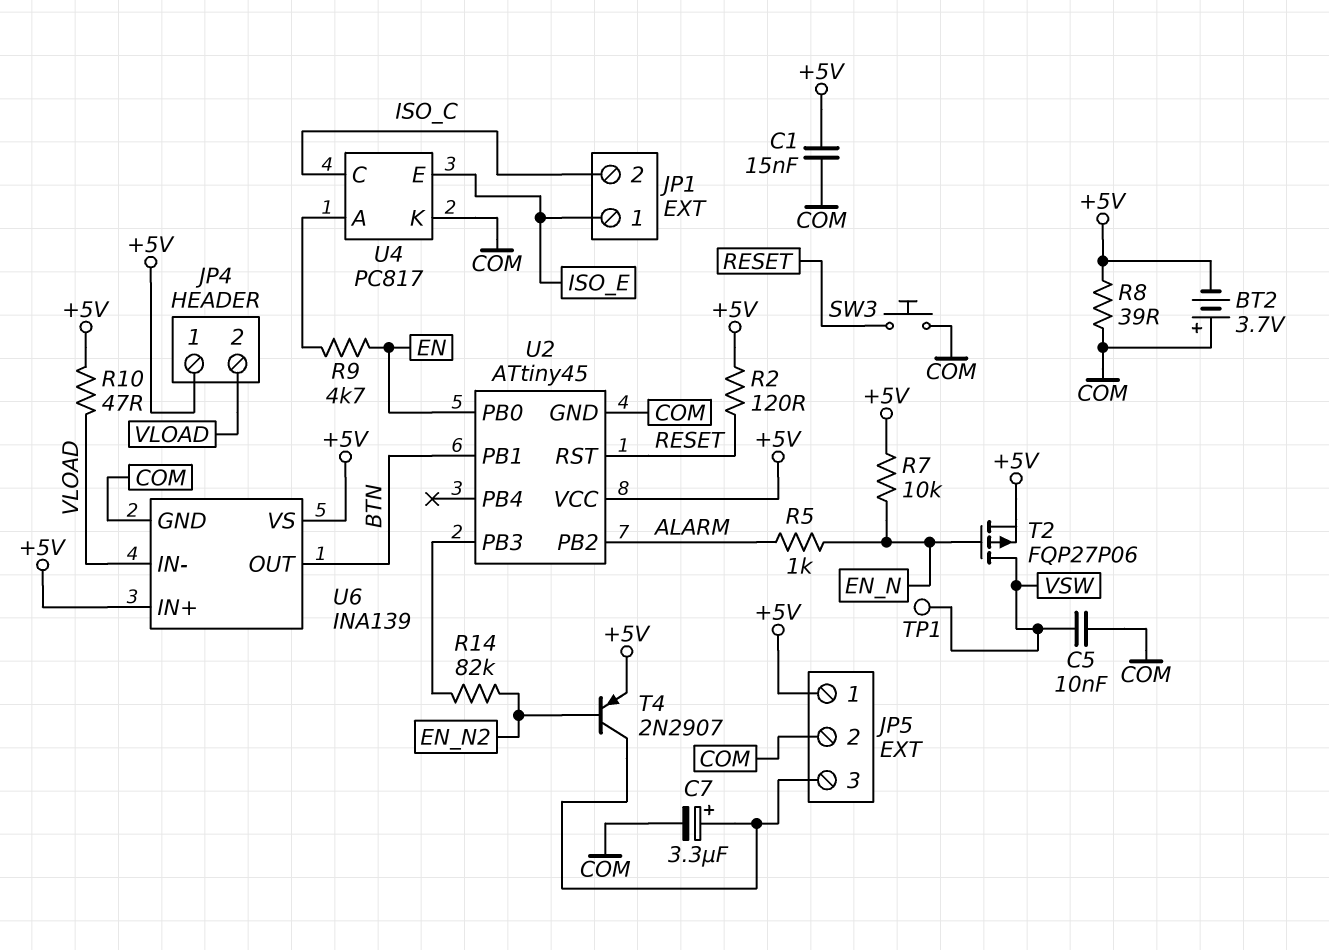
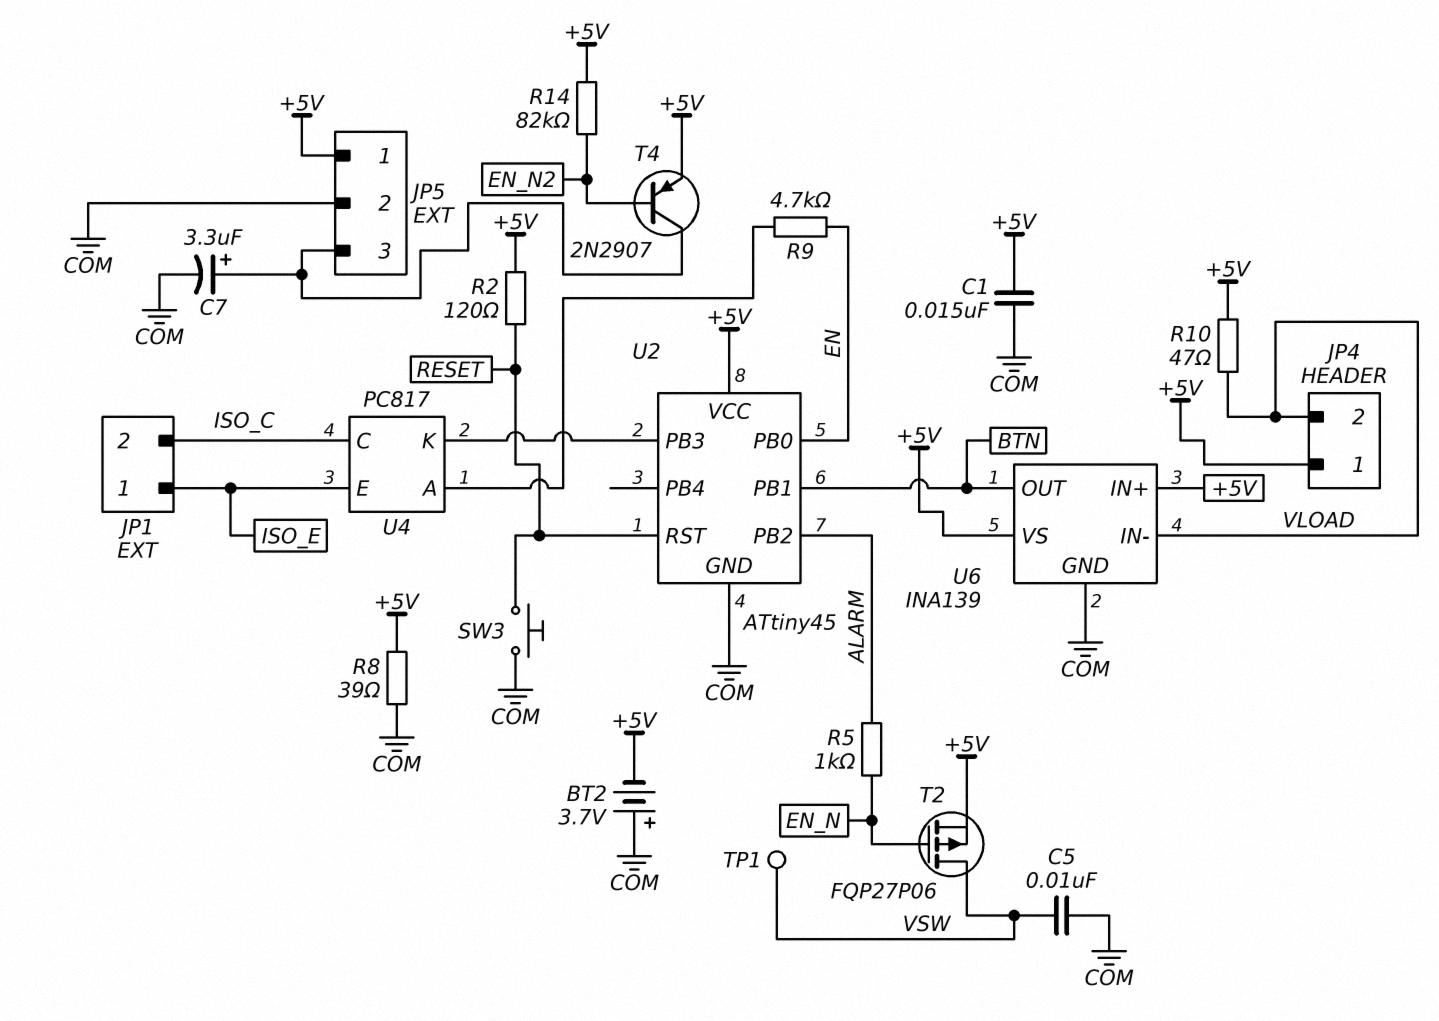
R7: 10k (+5V, EN_N) -> none
R14: 82k (EN_N2, U2/PB3) -> 82k (+5V, EN_N2)
U4 pin K: COM -> U2/PB3

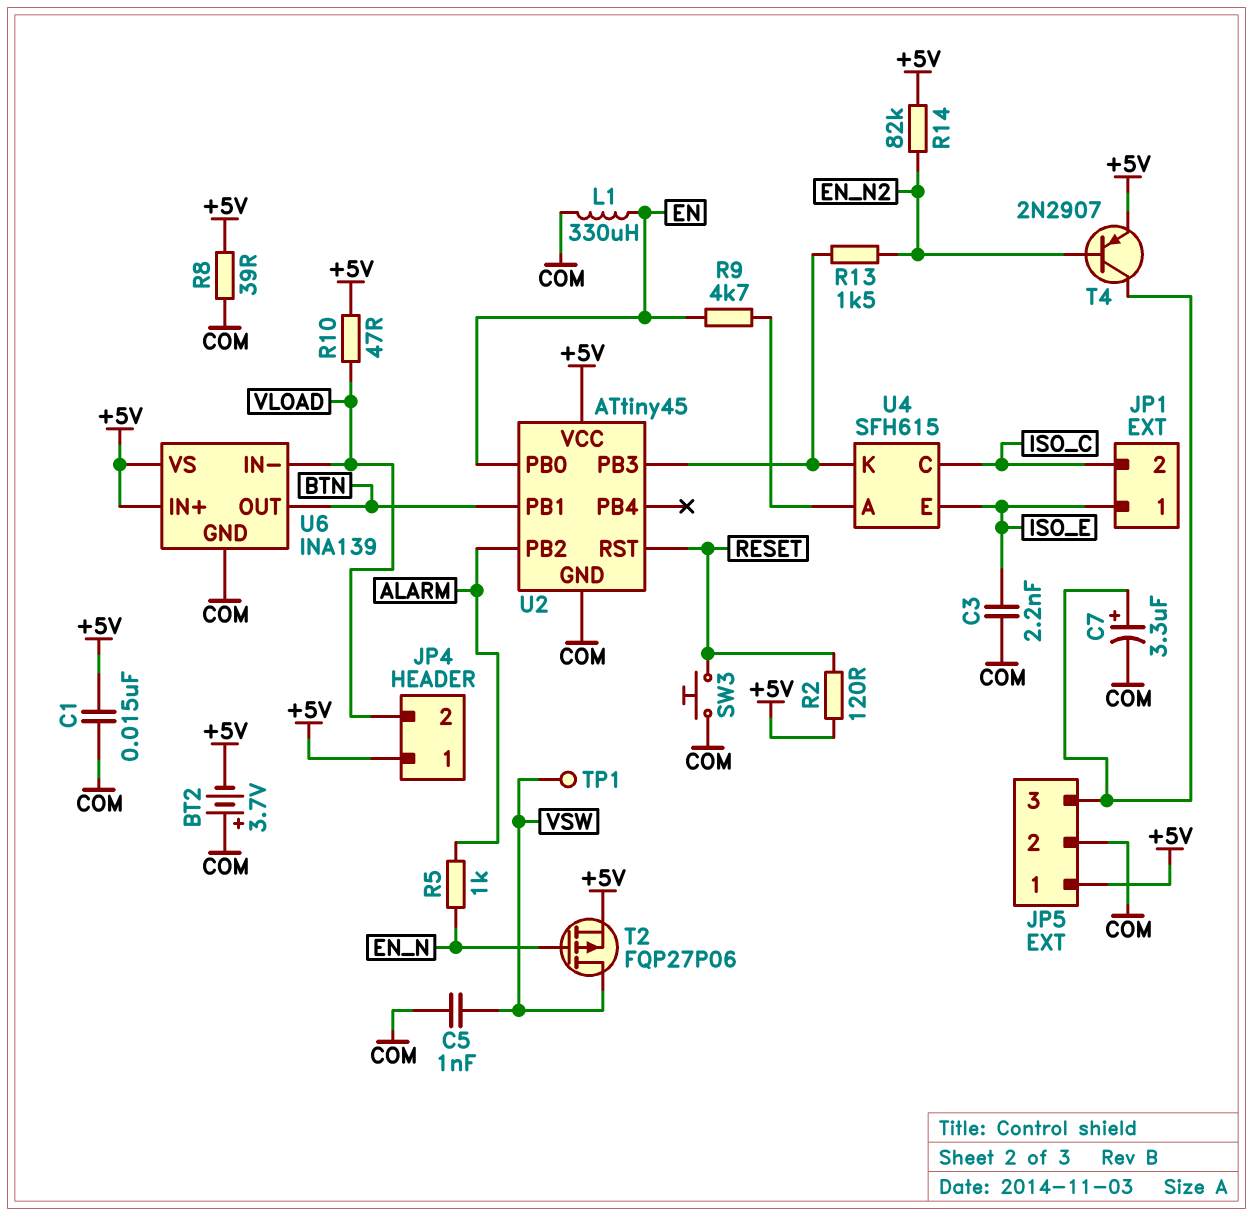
C3: none -> 2.2nF (COM, ISO_E)
C5: 10nF (COM, VSW) -> 1nF (COM, VSW)
L1: none -> 330uH (COM, EN)
R13: none -> 1.5k (EN_N2, U2/PB3)
U4: PC817 -> SFH615

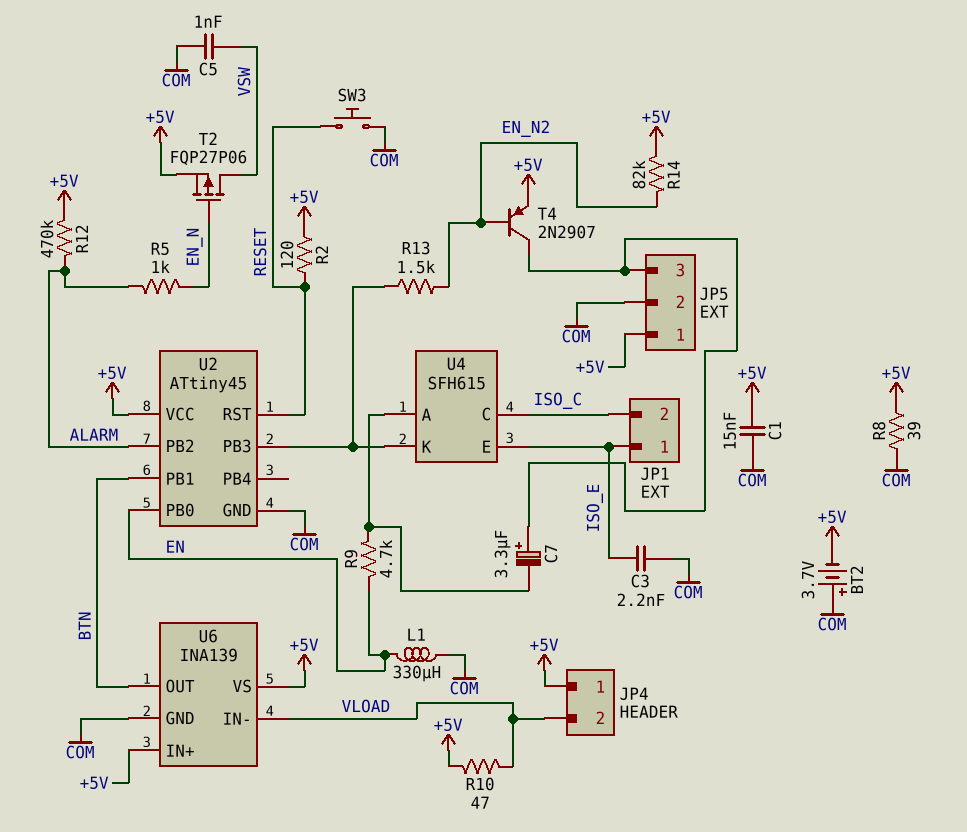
C7: 3.3uF (plus JP5/3, minus COM) -> 3.3uF (plus JP5/3, minus U4/A)
R12: none -> 470k (+5V, ALARM)
TP1: test point (VSW) -> none

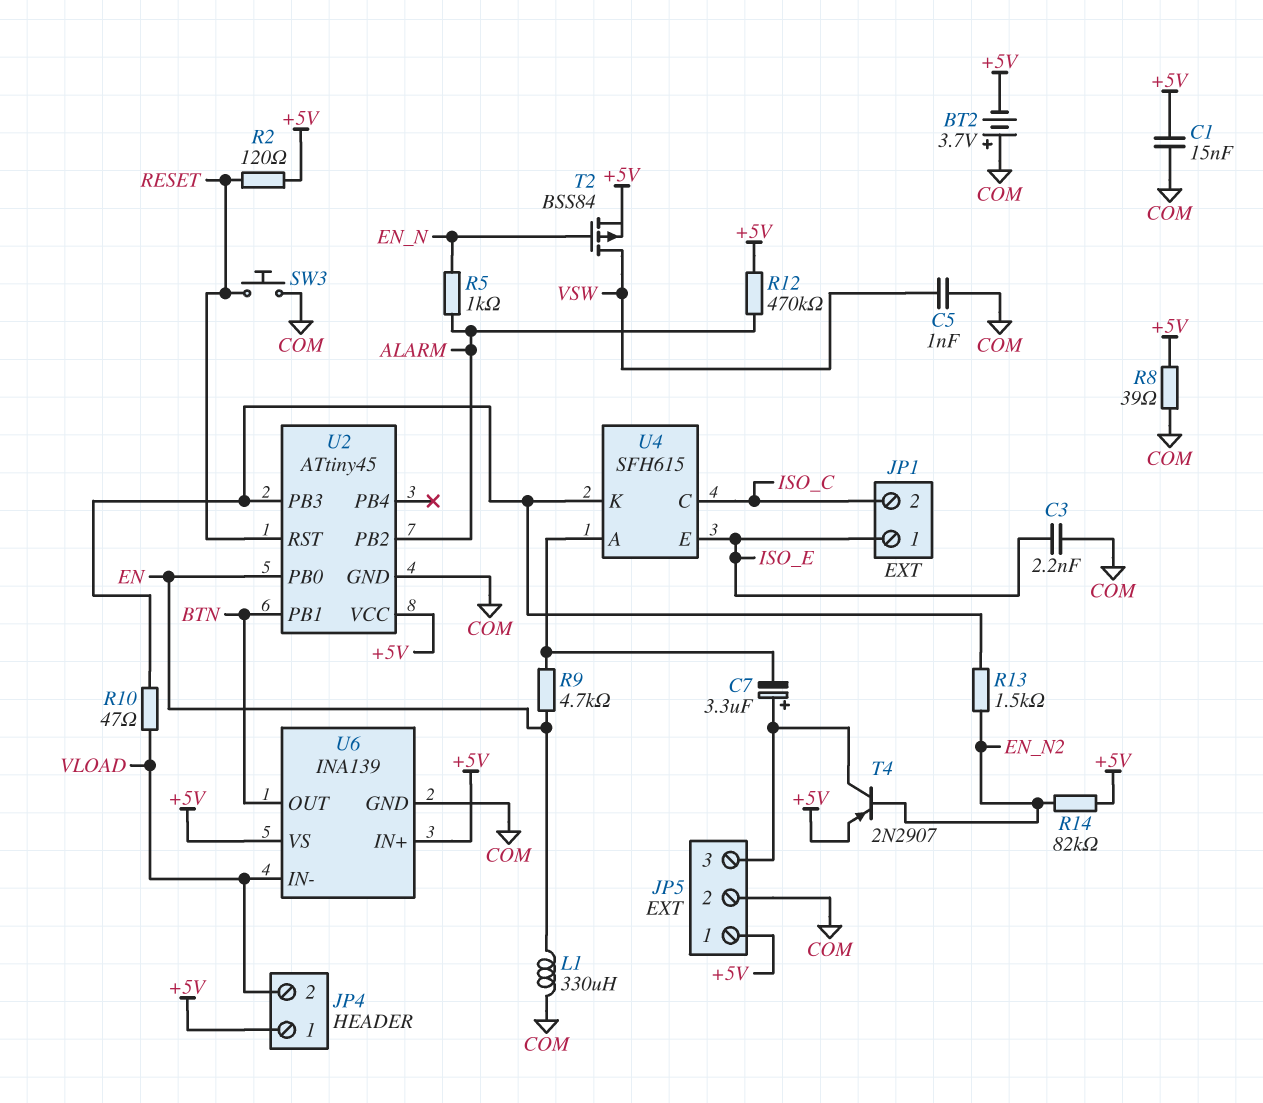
R10: 47 (+5V, VLOAD) -> 47 (U2/PB3, VLOAD)
T2: PMOS FQP27P06 (G EN_N, D VSW, S +5V) -> PMOS BSS84 (G EN_N, D VSW, S +5V)

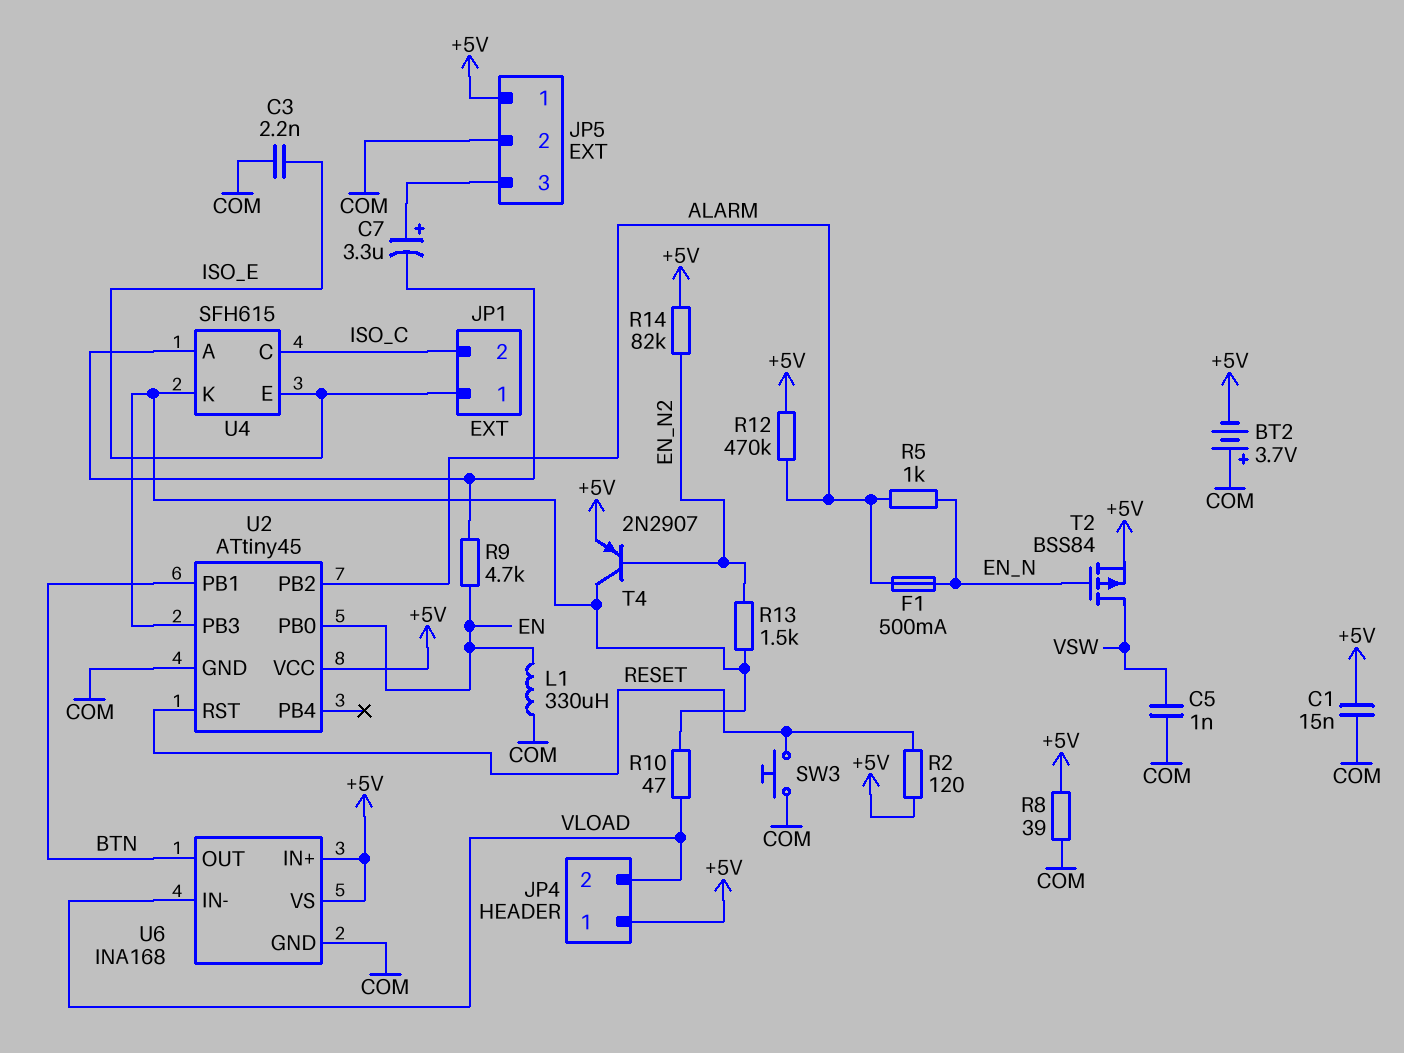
F1: none -> 500mA (ALARM, EN_N)
T4: PNP 2N2907 (B EN_N2, C JP5/3, E +5V) -> PNP 2N2907 (B EN_N2, C U2/PB3, E +5V)
U6: INA139 -> INA168

